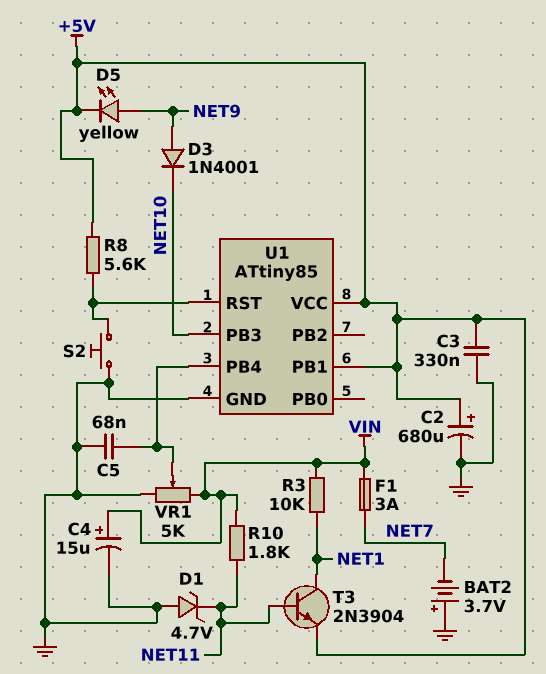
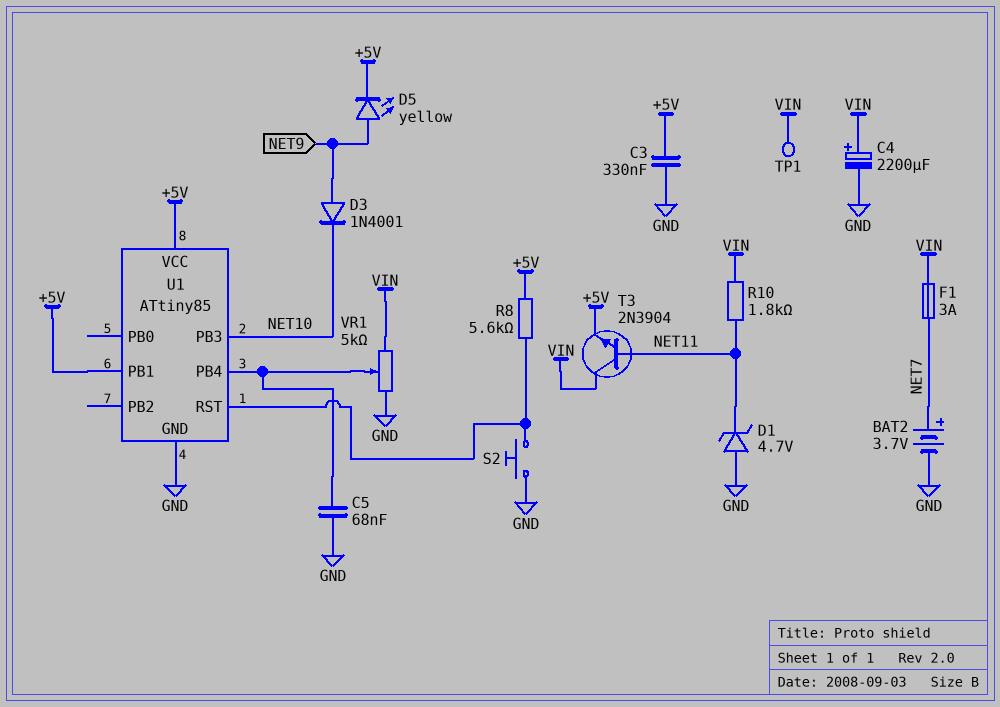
BAT2: 3.7V (plus GND, minus NET7) -> 3.7V (plus NET7, minus GND)
C2: 680uF (plus +5V, minus GND) -> none
C4: 15uF (plus VIN, minus GND) -> 2200uF (plus VIN, minus GND)
R3: 10k (NET1, VIN) -> none
T3: NPN 2N3904 (B NET11, C NET1, E +5V) -> NPN 2N3904 (B NET11, C VIN, E +5V)
TP1: none -> test point (VIN)

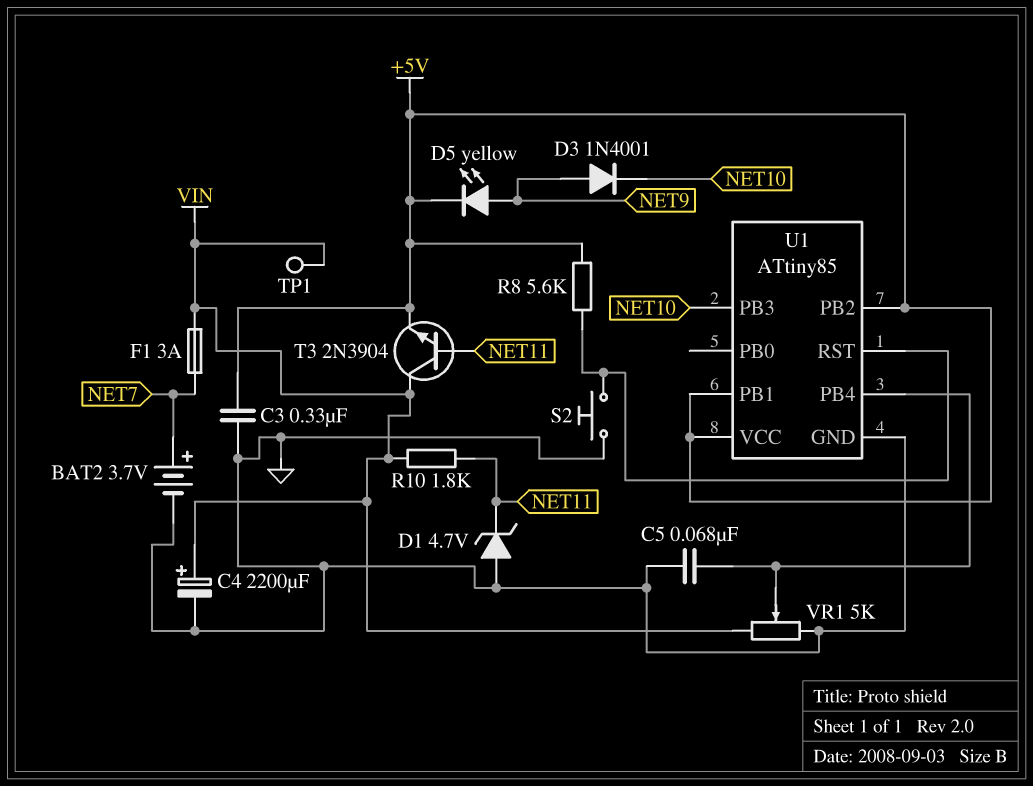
U1 pin PB2: none -> +5V

